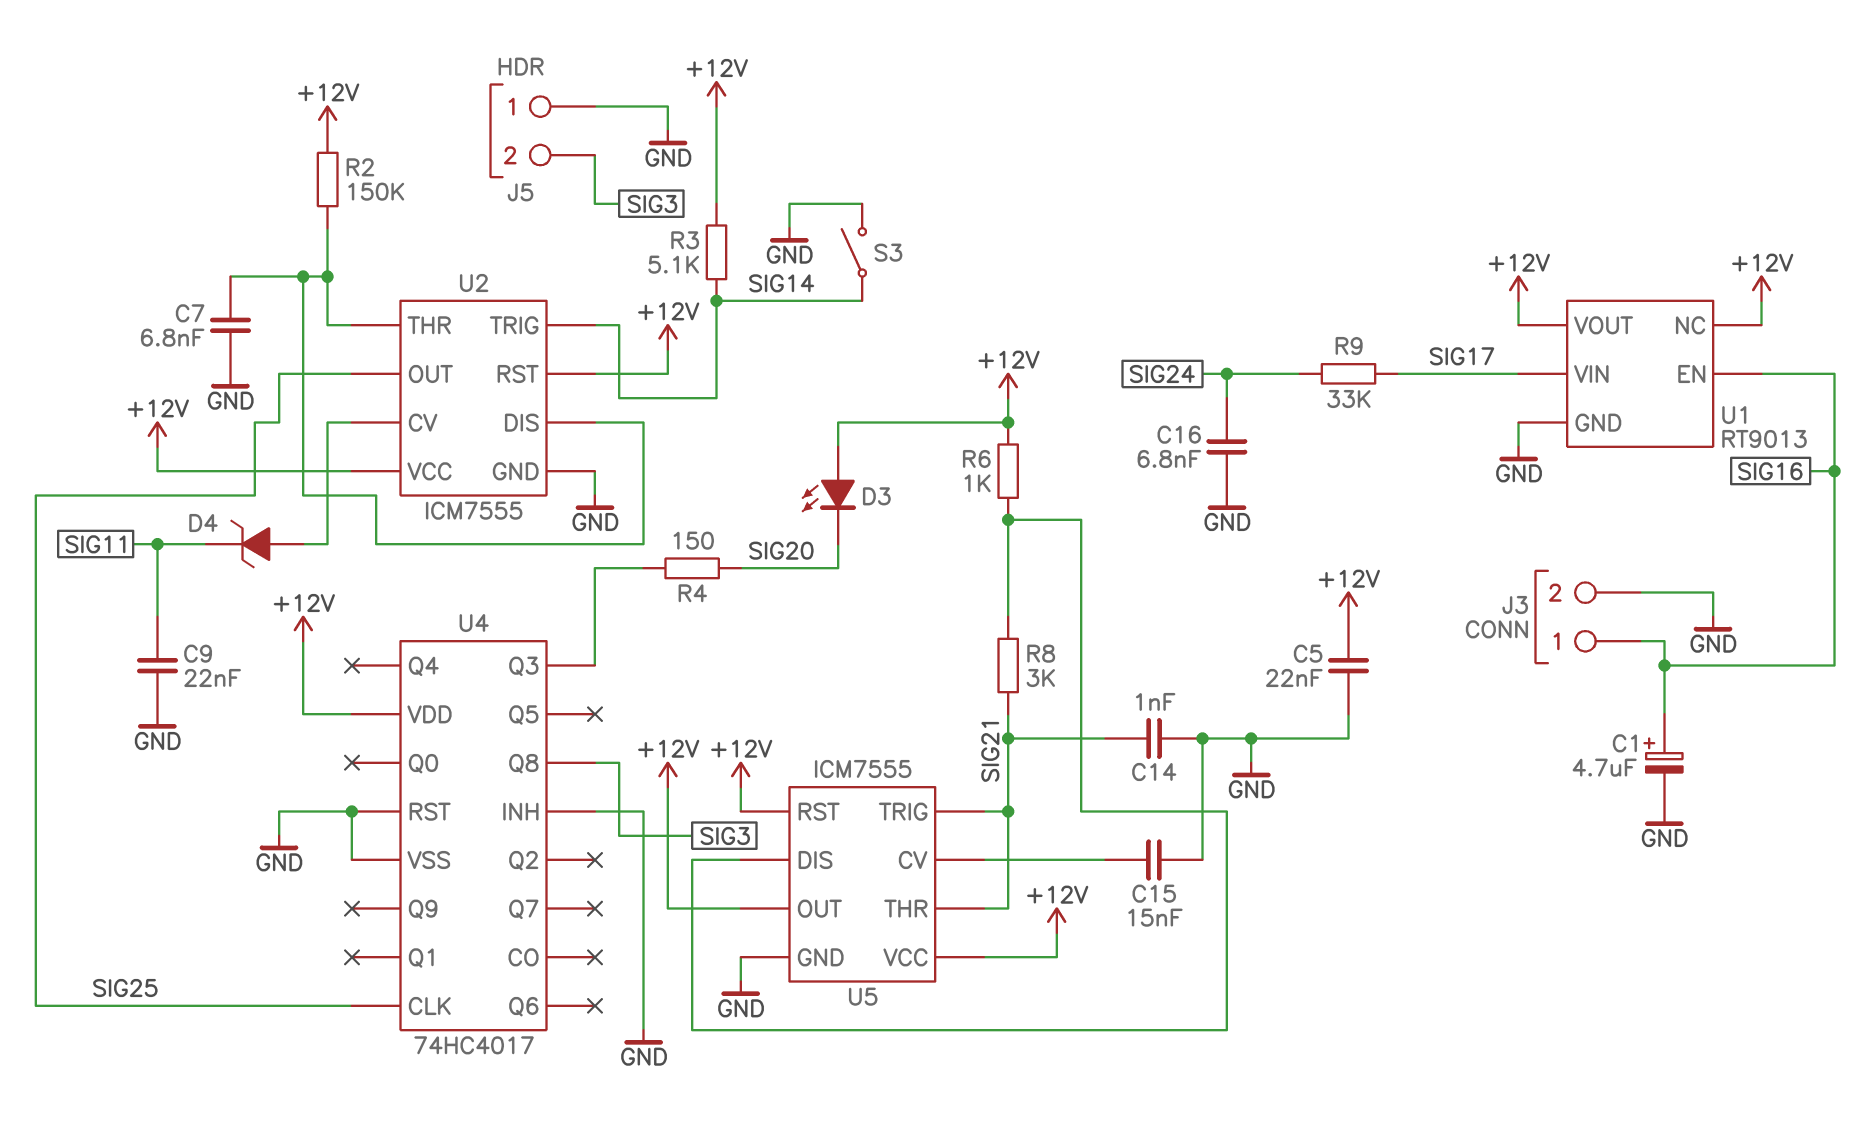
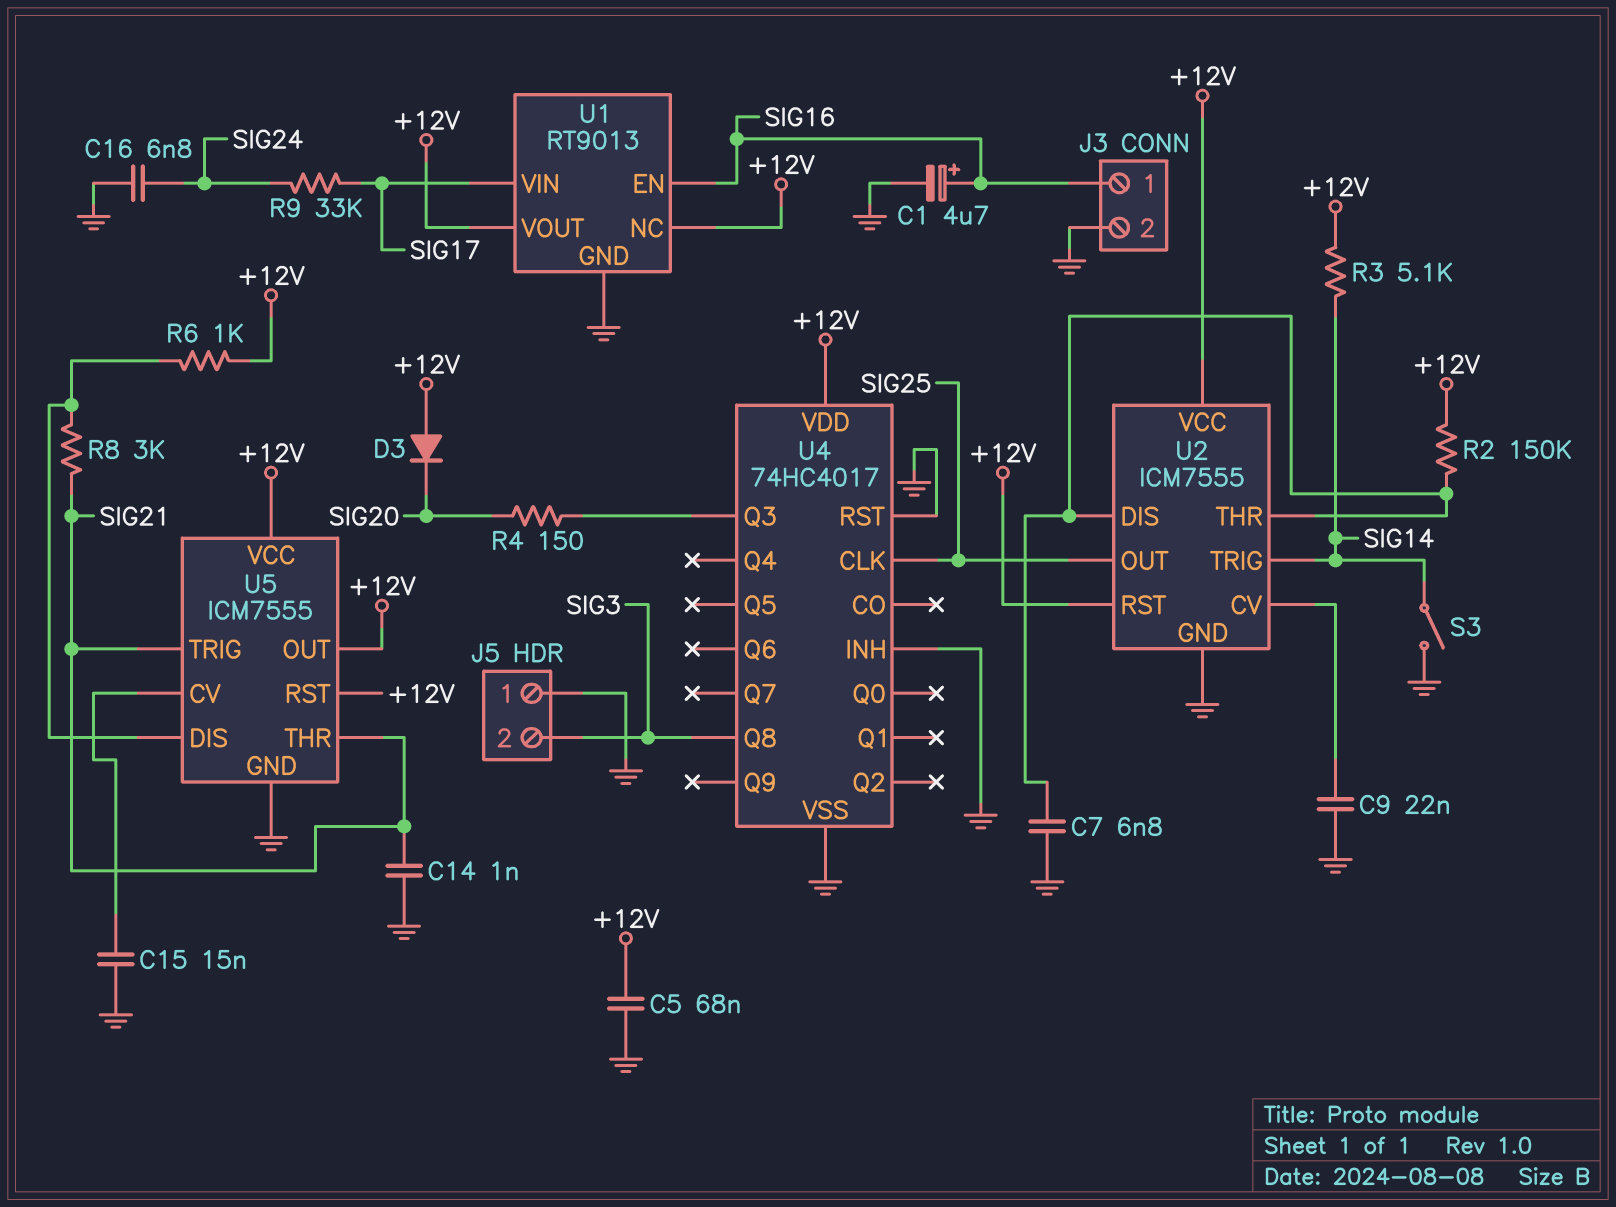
C5: 22nF (+12V, GND) -> 68nF (+12V, GND)
C9: 22nF (GND, SIG11) -> 22nF (GND, U2/CV)
D3: LED (A +12V, K SIG20) -> diode (A +12V, K SIG20)
D4: zener (A U2/CV, K SIG11) -> none

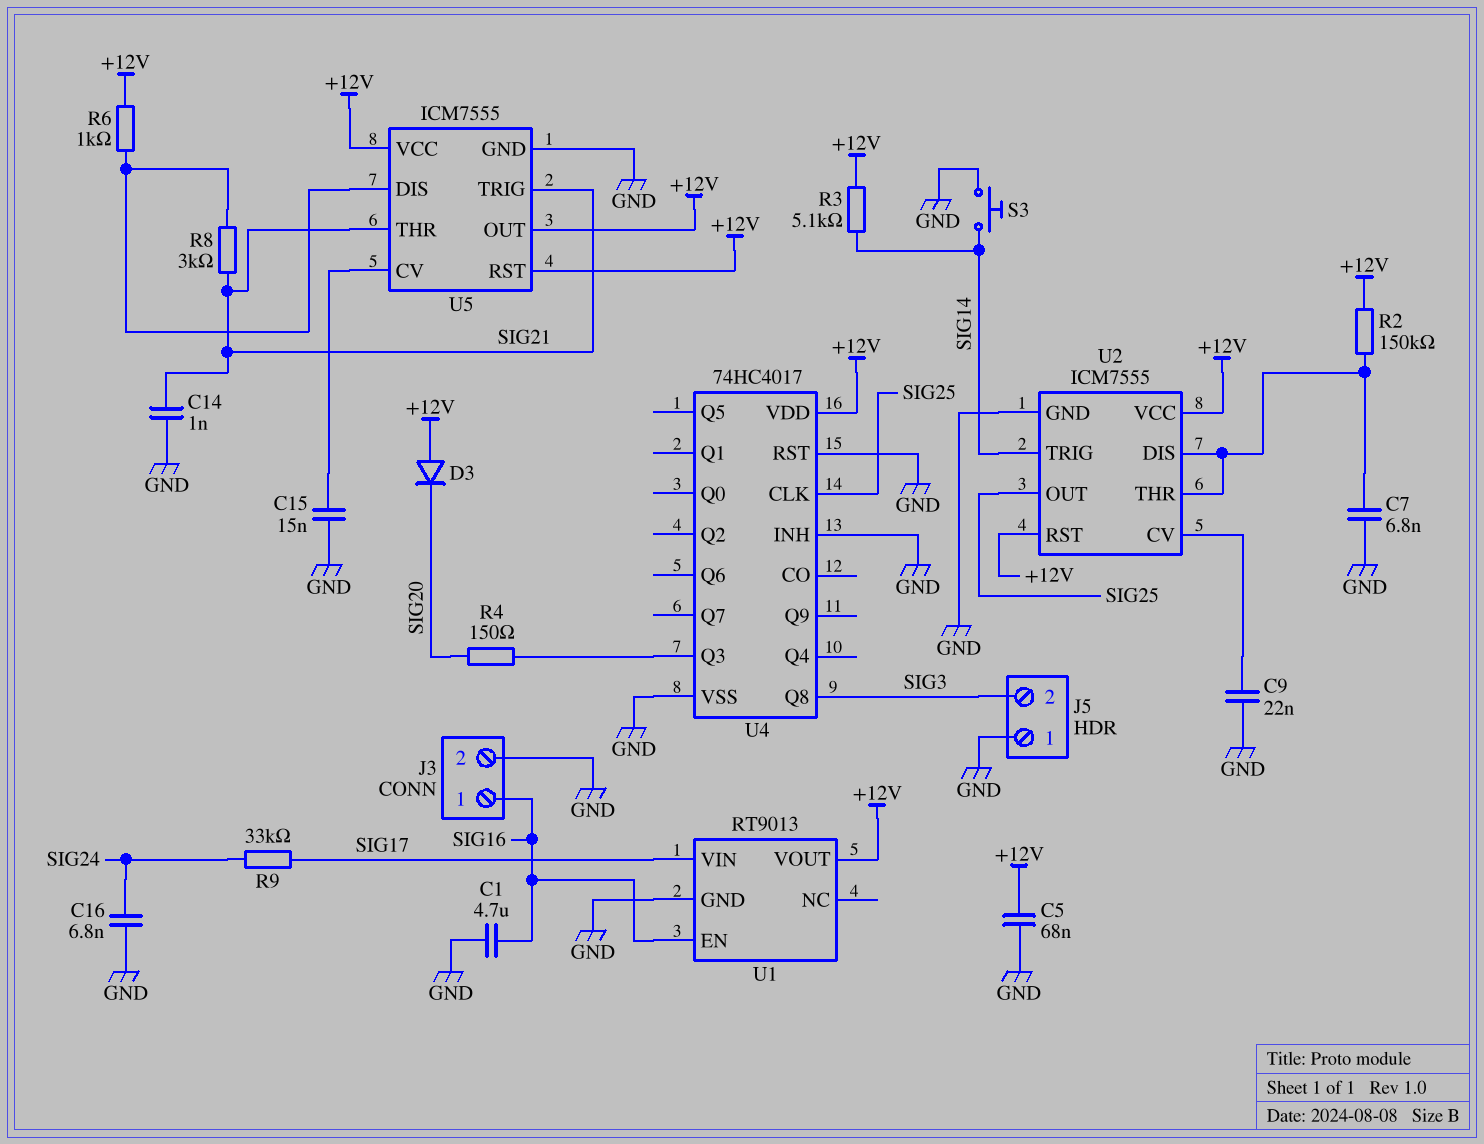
C1: 4.7uF (plus SIG16, minus GND) -> 4.7uF (GND, SIG16)
S3: switch (GND, SIG14) -> button (GND, SIG14)
U1 pin NC: +12V -> none

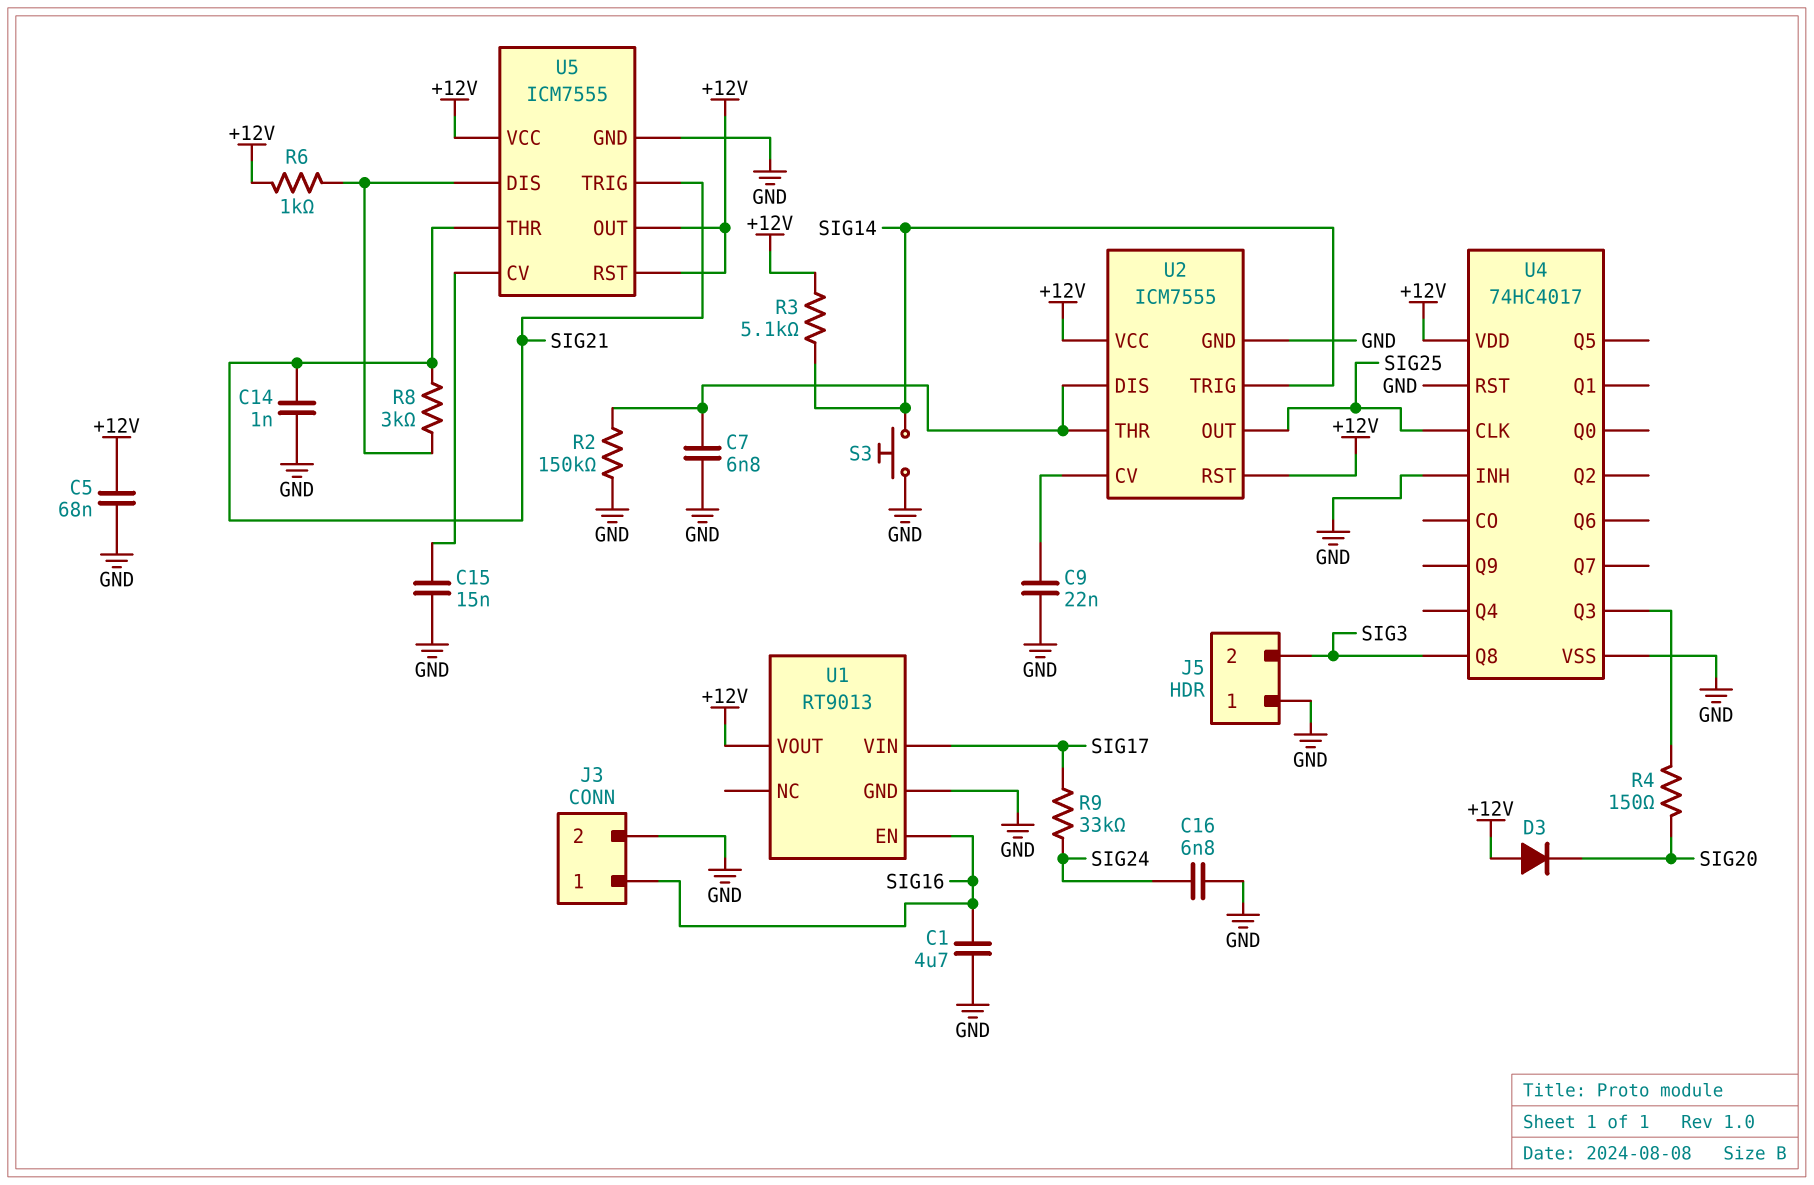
R2: 150k (+12V, U2/DIS) -> 150k (GND, U2/DIS)

